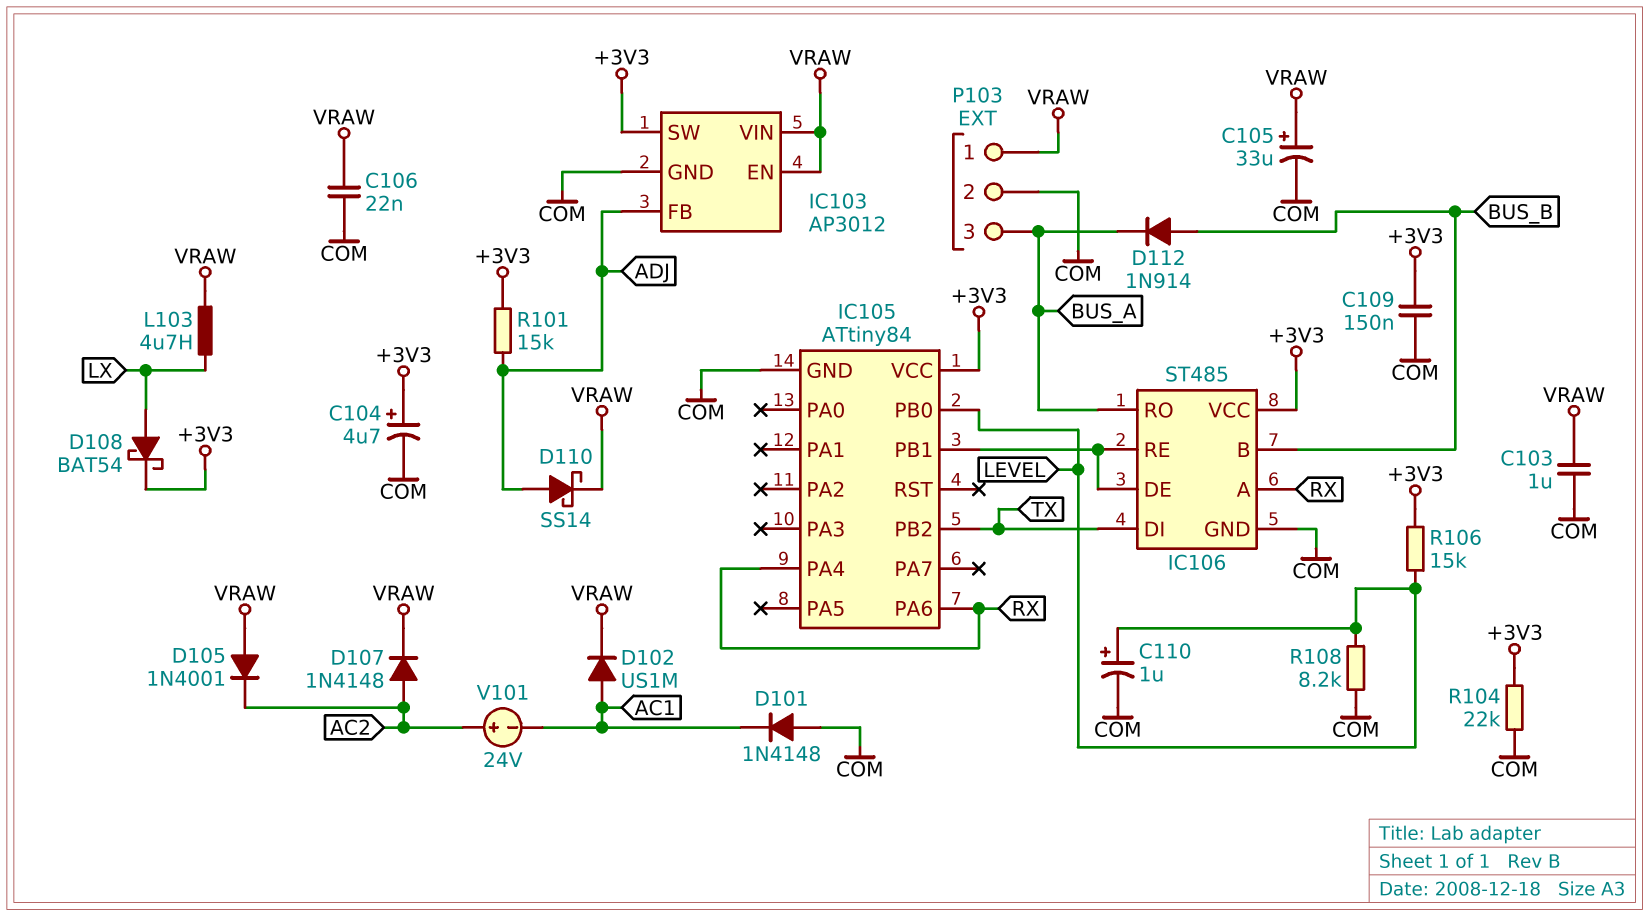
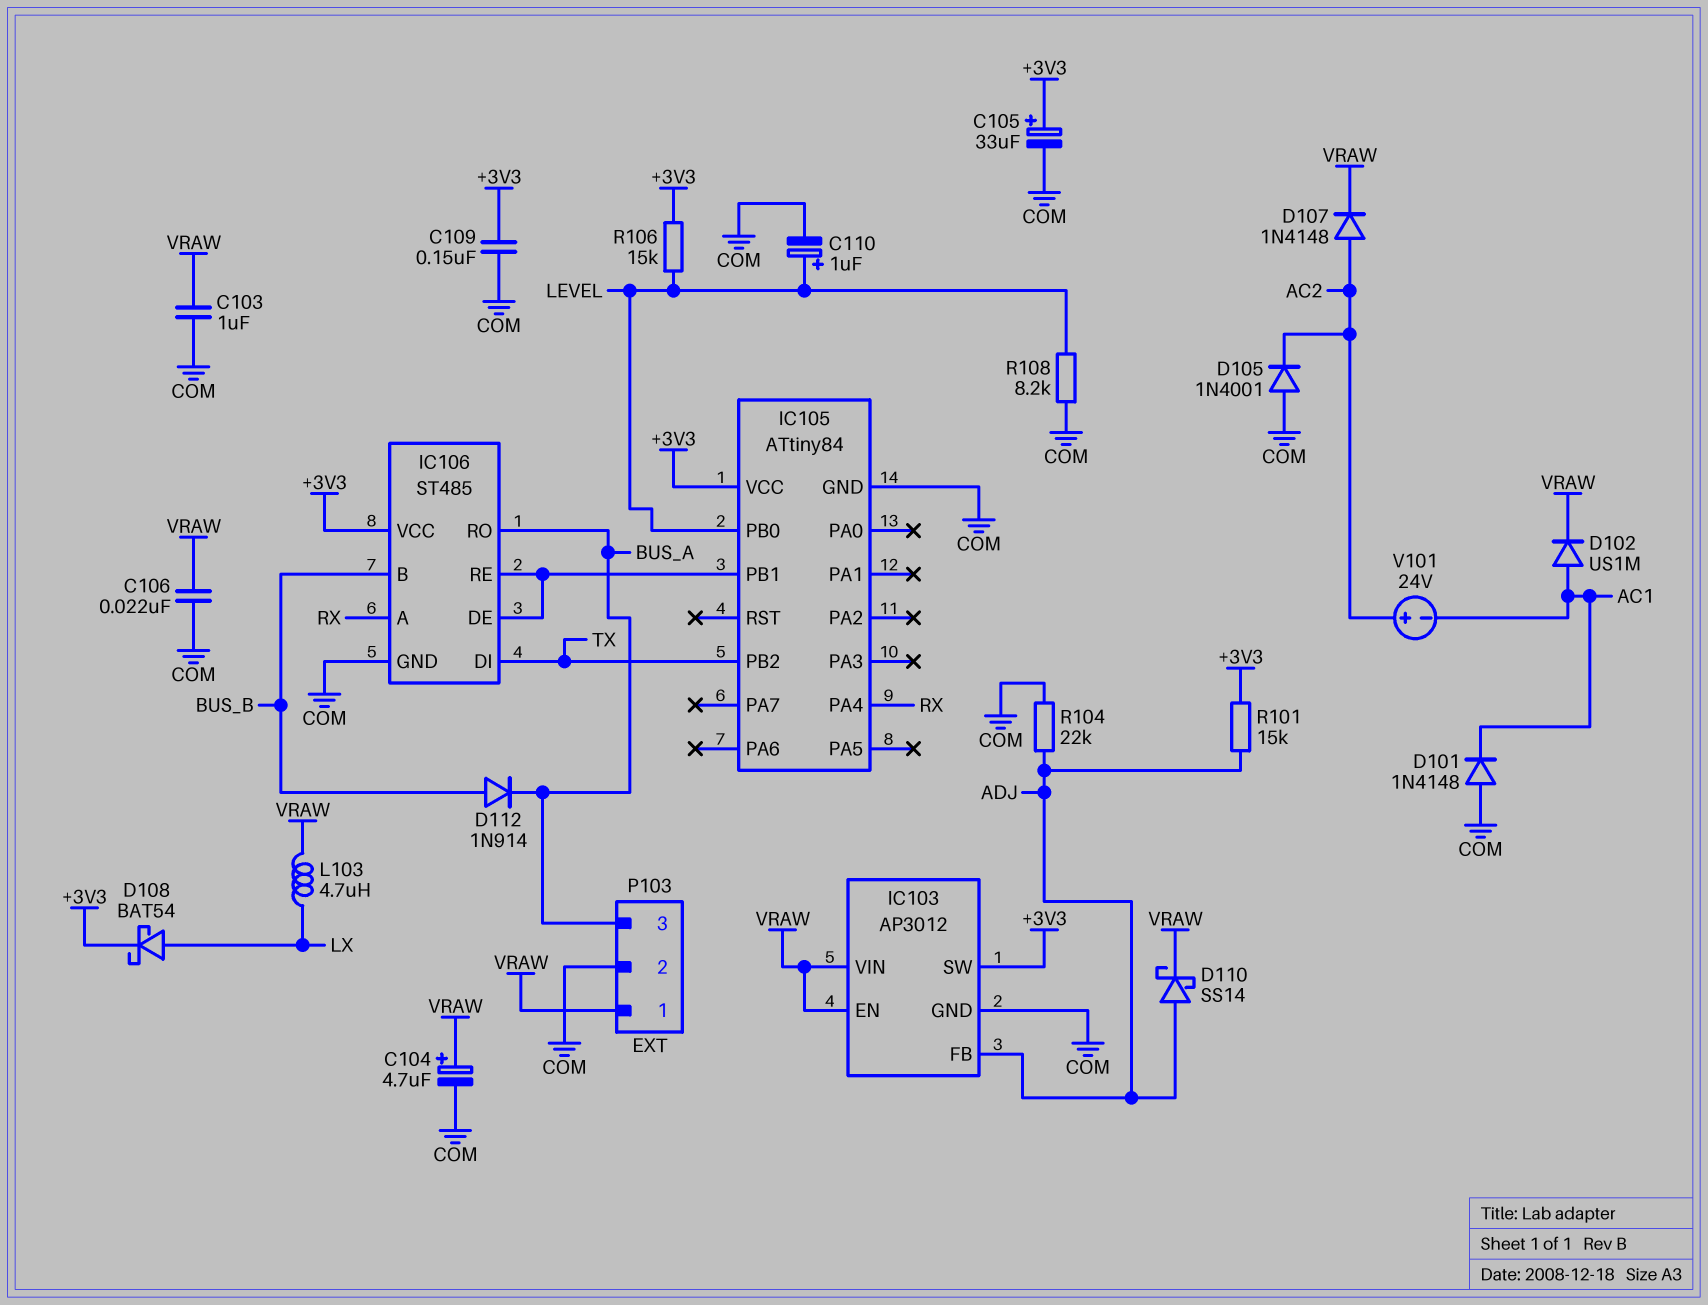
C104: 4.7uF (plus +3V3, minus COM) -> 4.7uF (plus VRAW, minus COM)
C105: 33uF (plus VRAW, minus COM) -> 33uF (plus +3V3, minus COM)
D105: diode 1N4001 (A VRAW, K AC2) -> diode 1N4001 (A COM, K AC2)
IC105 pin PA6: RX -> none
R104: 22k (+3V3, COM) -> 22k (ADJ, COM)

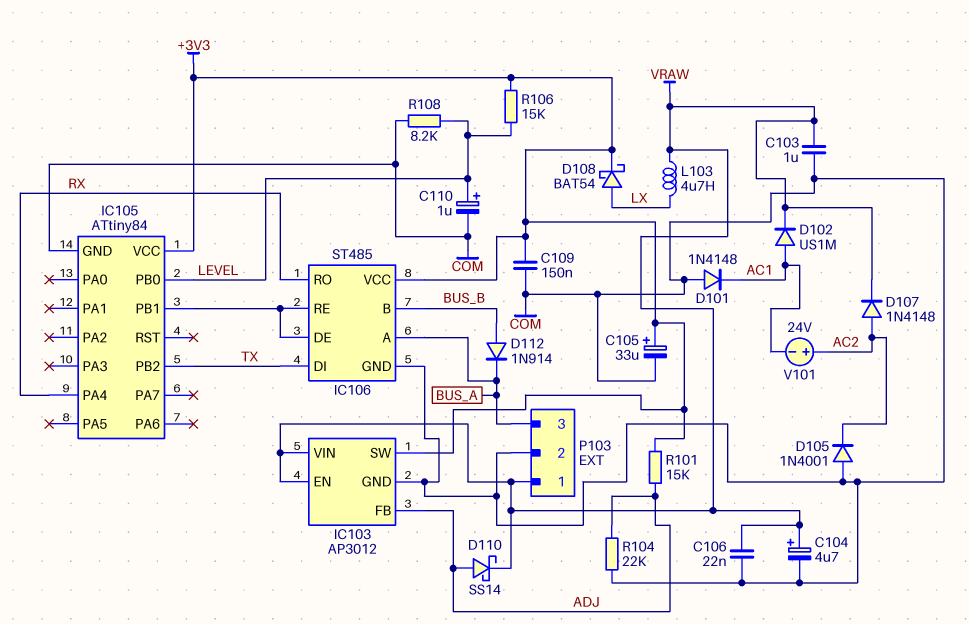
IC106 pin A: RX -> BUS_A
IC106 pin RO: BUS_A -> RX

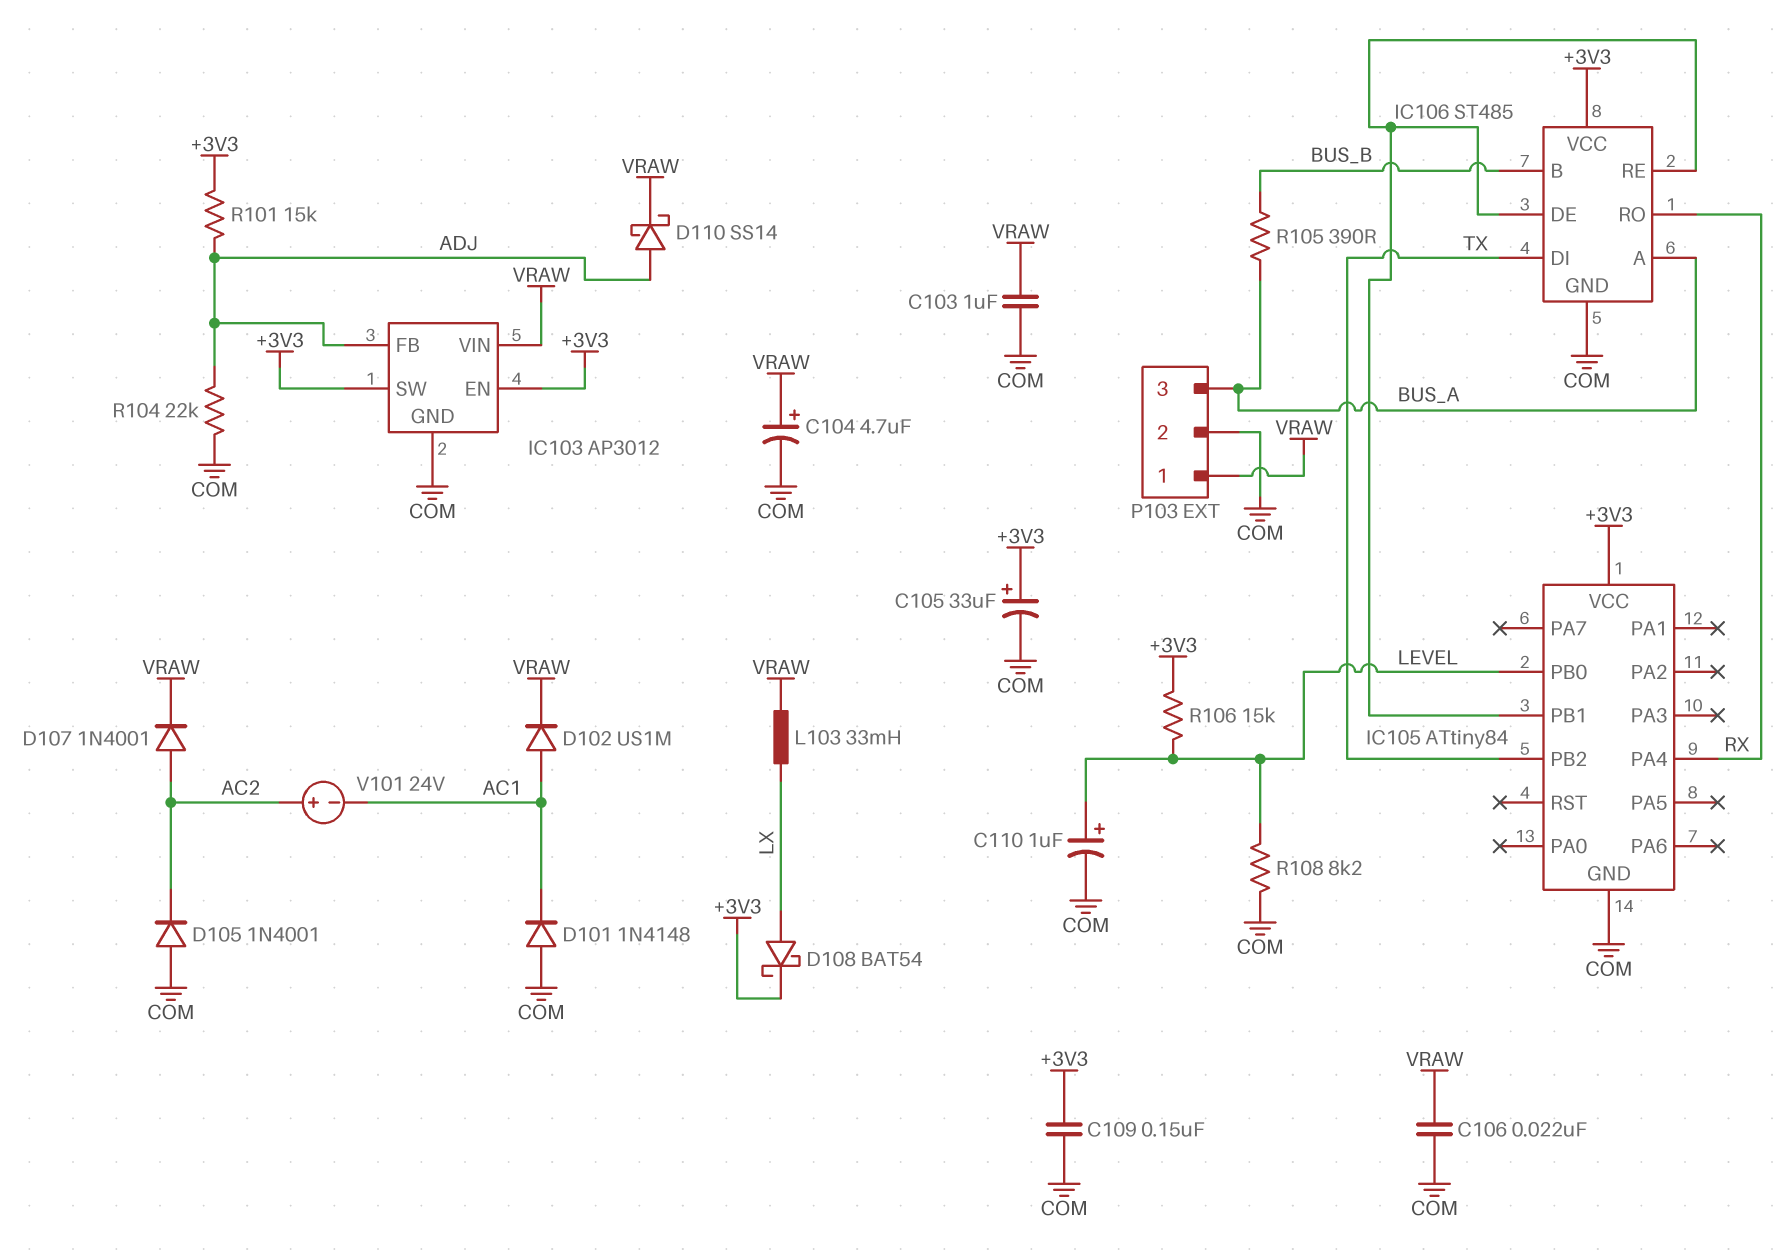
D107: diode 1N4148 (A AC2, K VRAW) -> diode 1N4001 (A AC2, K VRAW)
D112: diode 1N914 (A BUS_B, K BUS_A) -> none
IC103 pin EN: VRAW -> +3V3
L103: 4.7uH (LX, VRAW) -> 33mH (LX, VRAW)
R105: none -> 390 (BUS_A, BUS_B)

